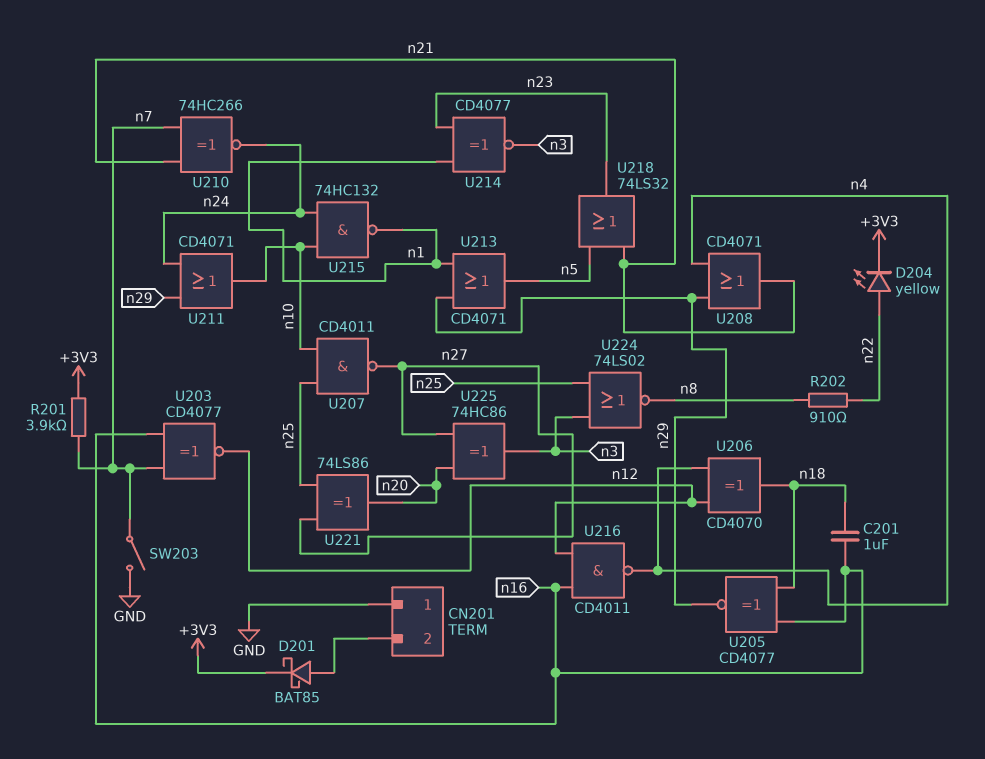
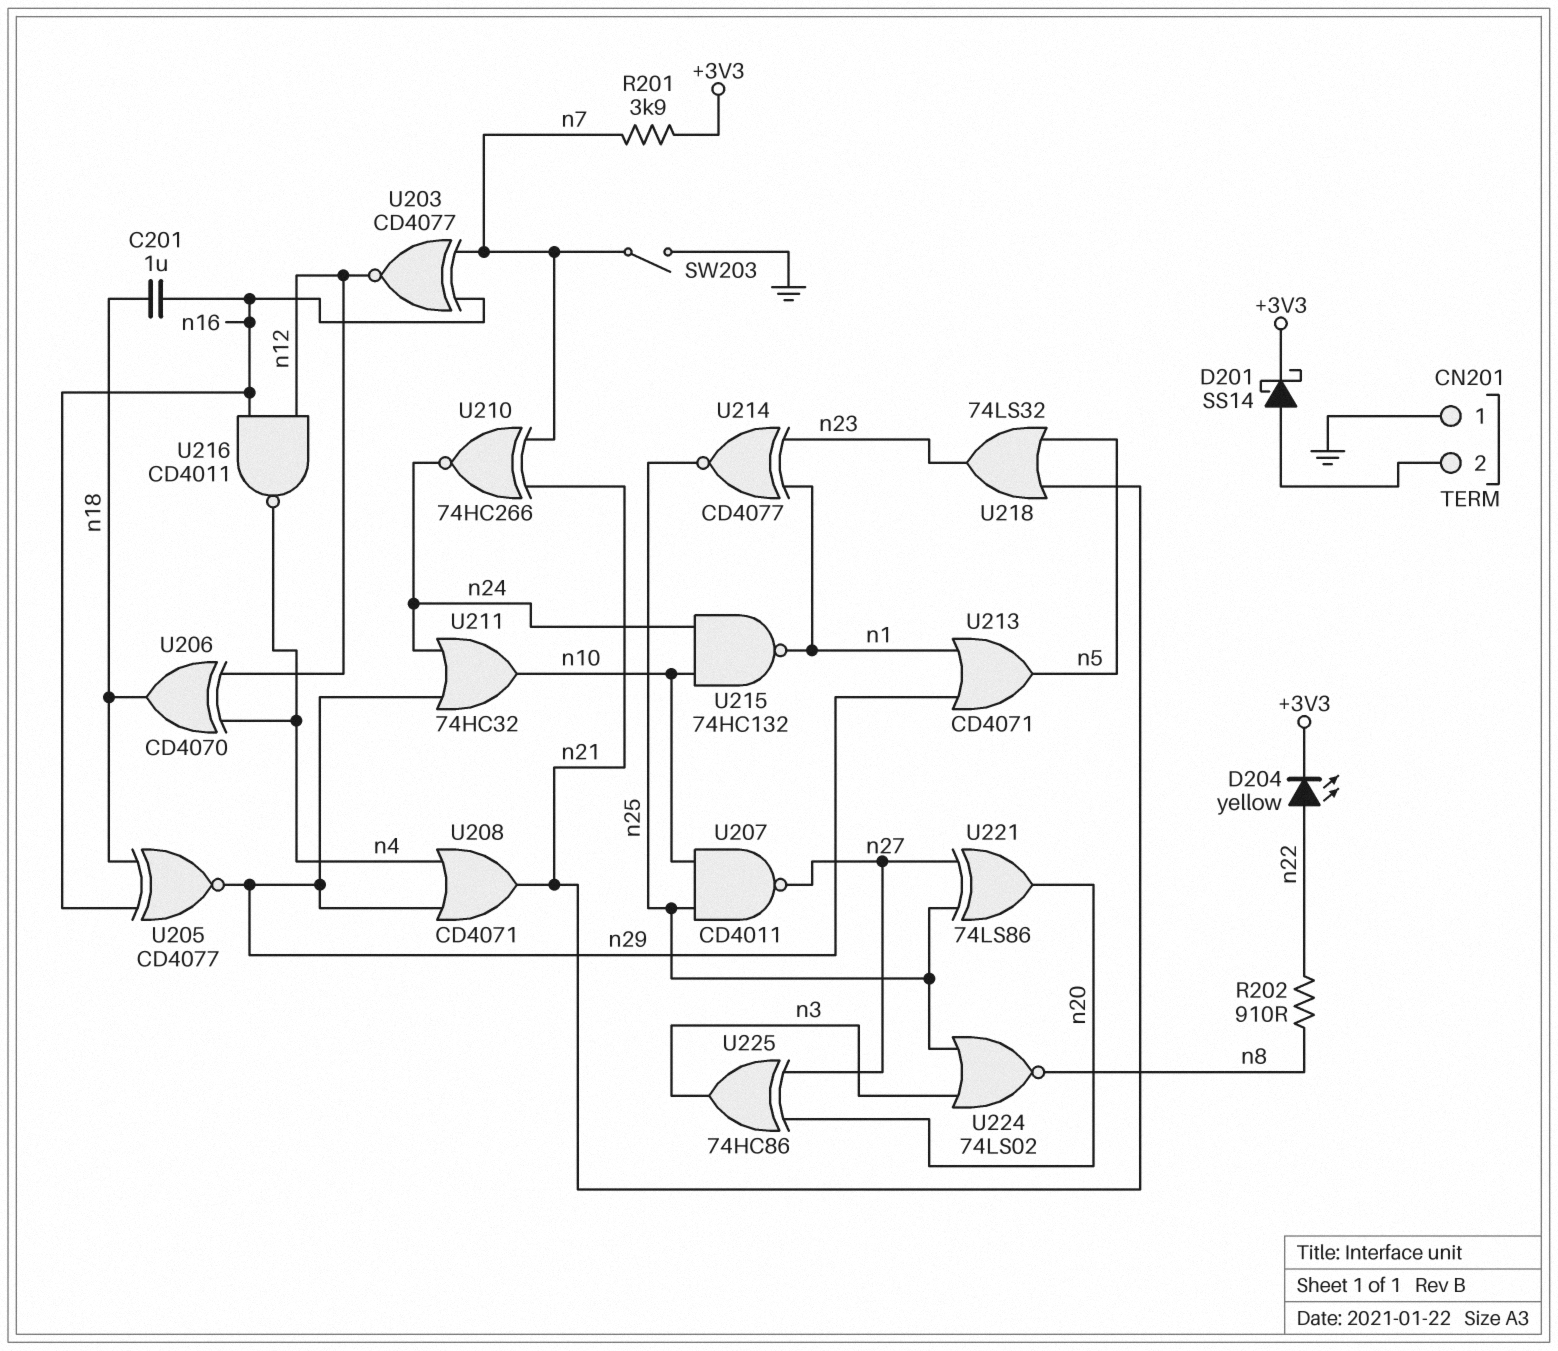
D201: schottky BAT85 (A CN201/2, K +3V3) -> schottky SS14 (A CN201/2, K +3V3)
U211: OR CD4071 (in n24, in n29, out n10) -> OR 74HC32 (in n24, in n29, out n10)
U214: XNOR CD4077 (in n1, in n23, out n3) -> XNOR CD4077 (in n1, in n23, out n25)

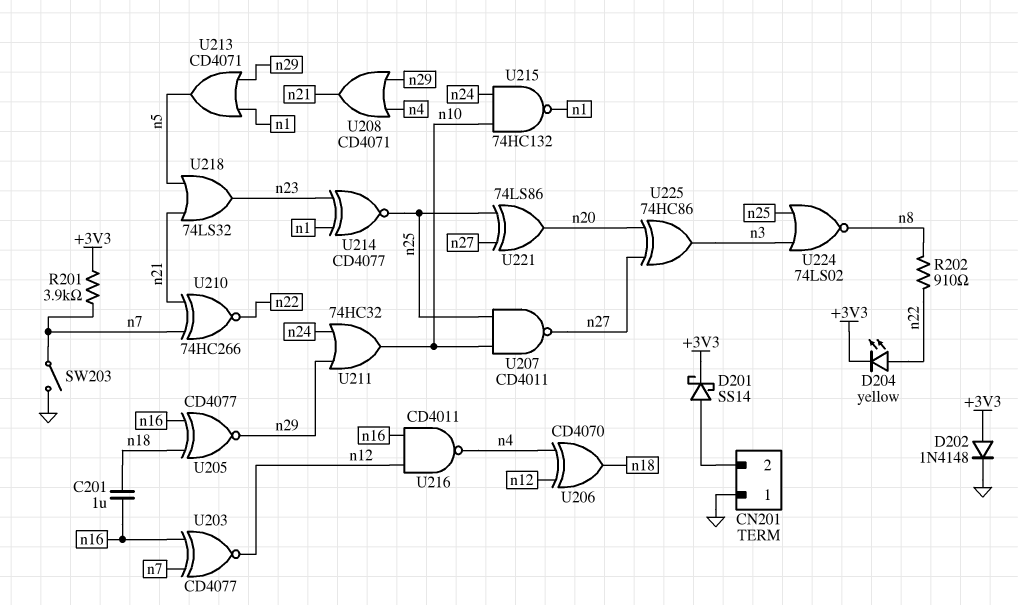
D202: none -> diode 1N4148 (A +3V3, K GND)
U210: XNOR 74HC266 (in n7, in n21, out n24) -> XNOR 74HC266 (in n7, in n21, out n22)

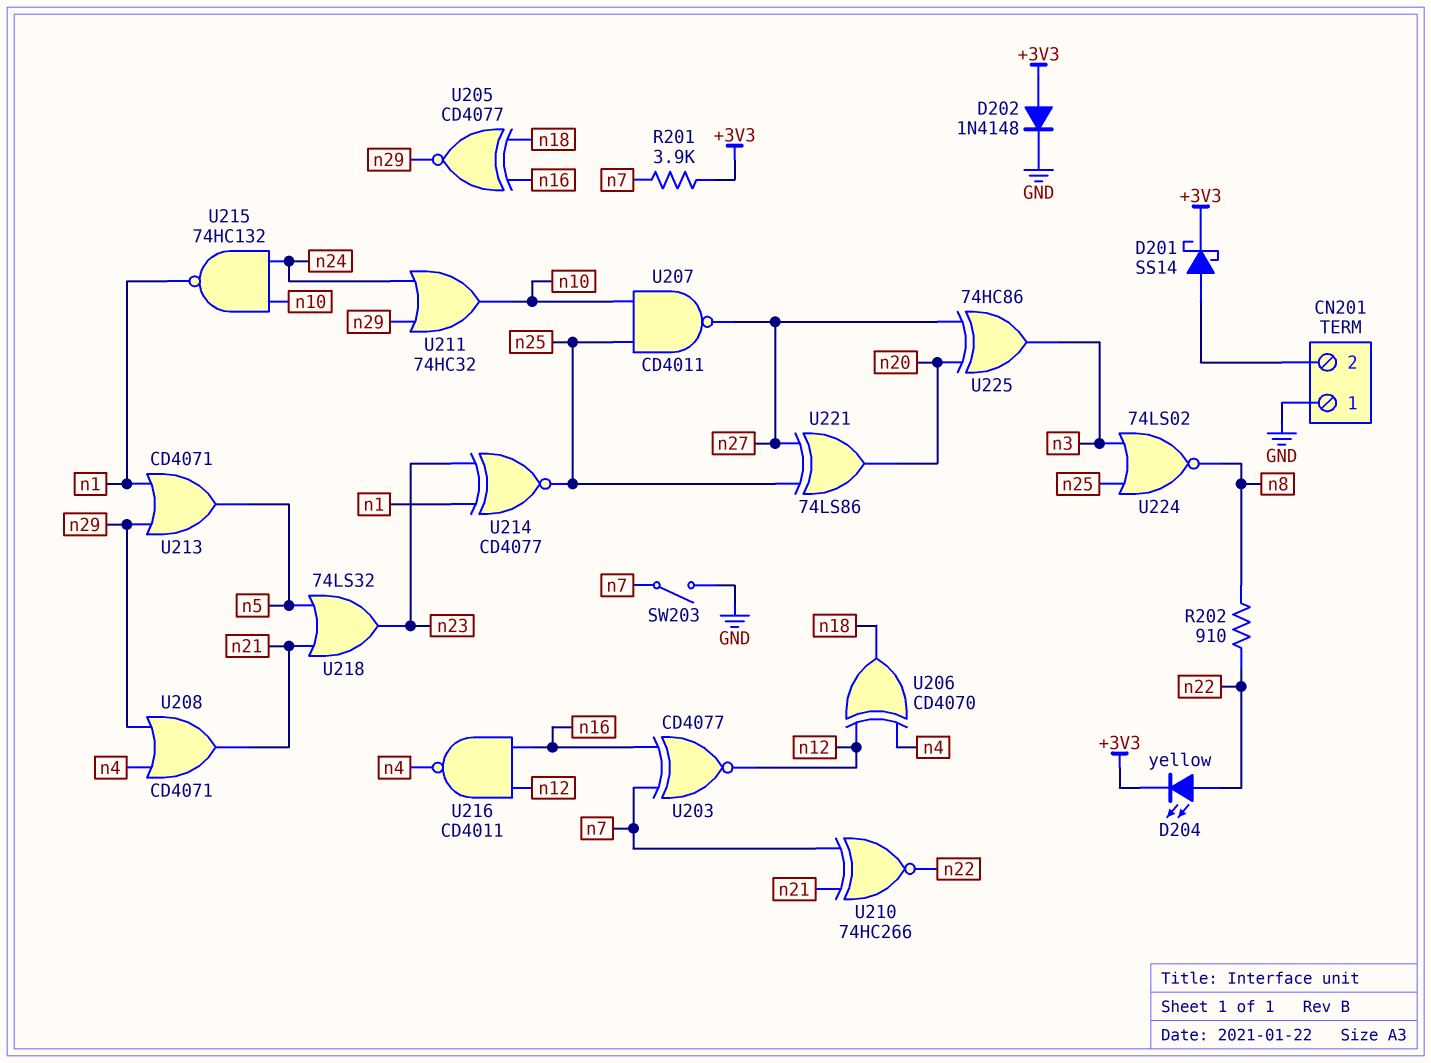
C201: 1uF (n16, n18) -> none

